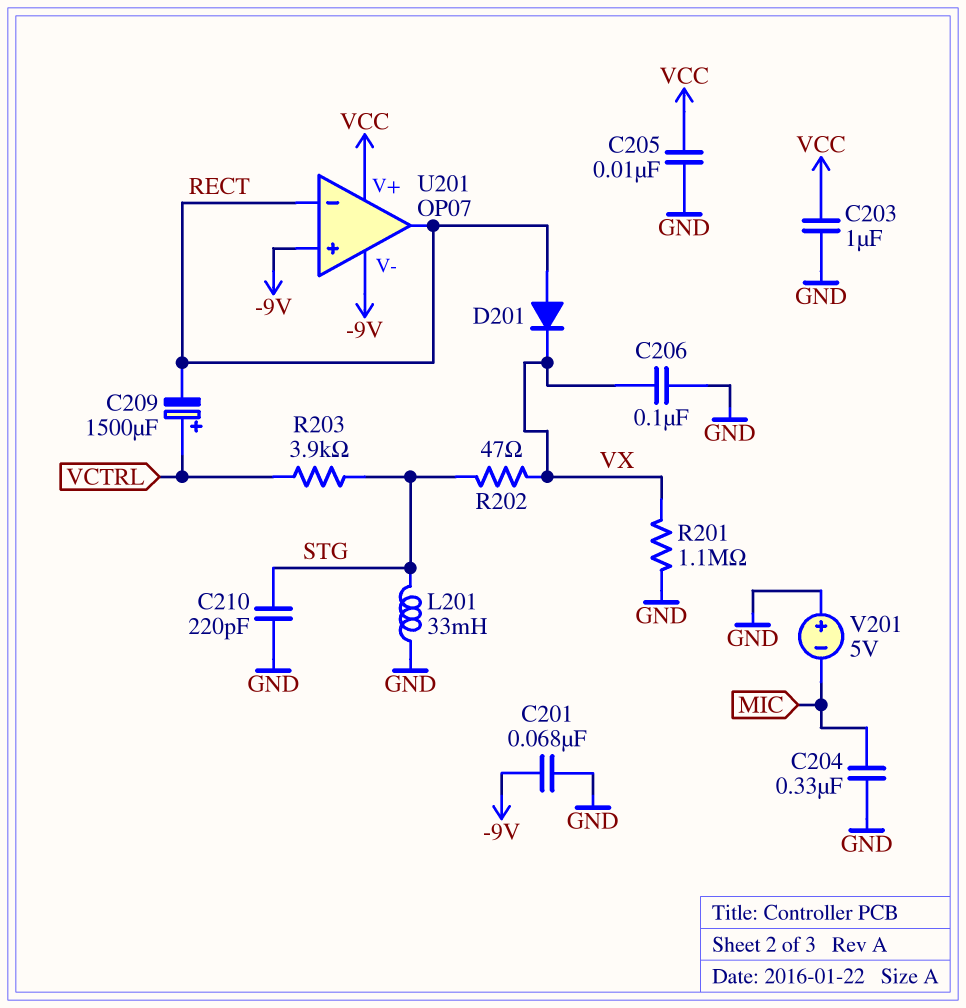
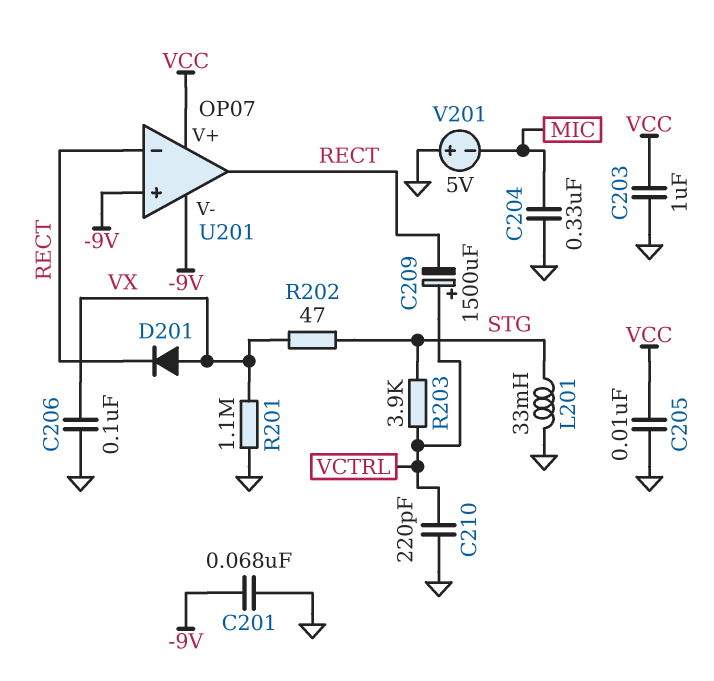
C210: 220pF (GND, STG) -> 220pF (GND, VCTRL)
D201: diode (A RECT, K VX) -> diode (A VX, K RECT)

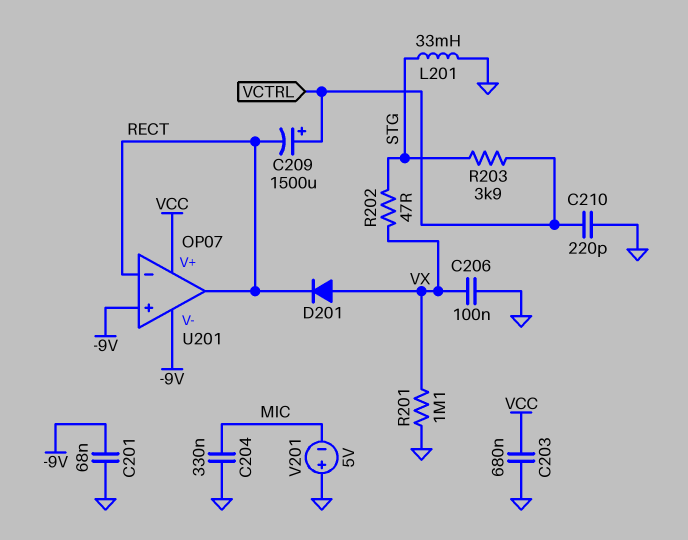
C203: 1uF (GND, VCC) -> 680nF (GND, VCC)
C205: 10nF (GND, VCC) -> none

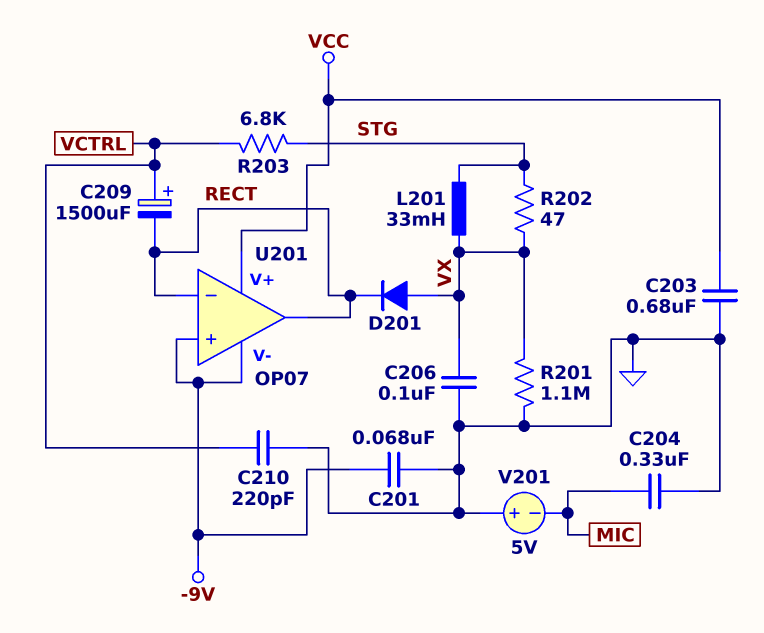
L201: 33mH (GND, STG) -> 33mH (STG, VX)
R203: 3.9k (STG, VCTRL) -> 6.8k (STG, VCTRL)

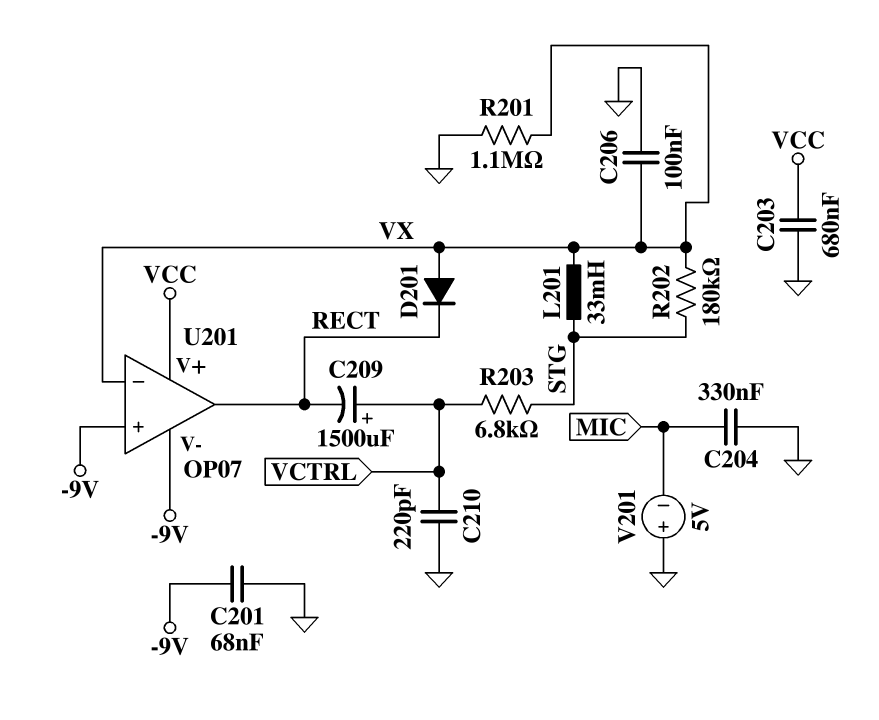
R202: 47 (STG, VX) -> 180k (STG, VX)
U201 pin in-: RECT -> VX

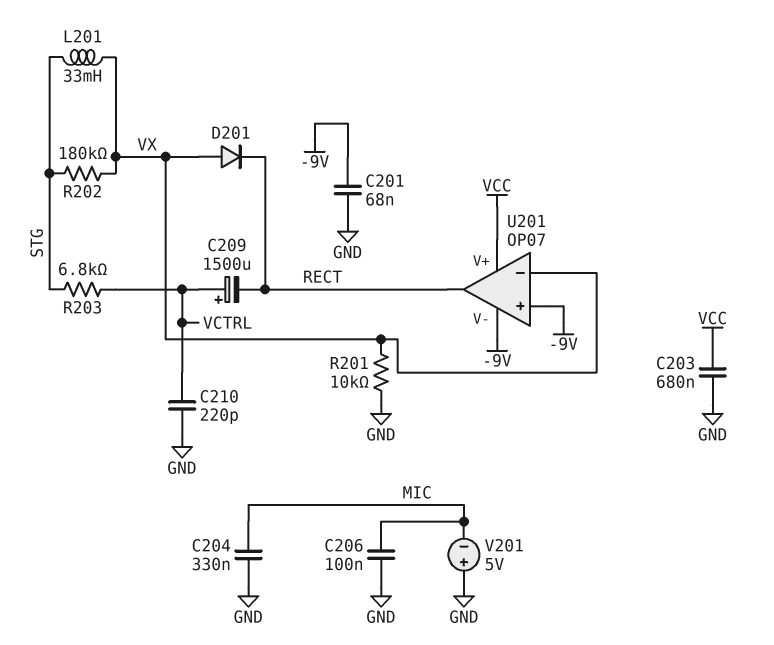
C206: 100nF (GND, VX) -> 100nF (GND, MIC)
R201: 1.1M (GND, VX) -> 10k (GND, VX)

